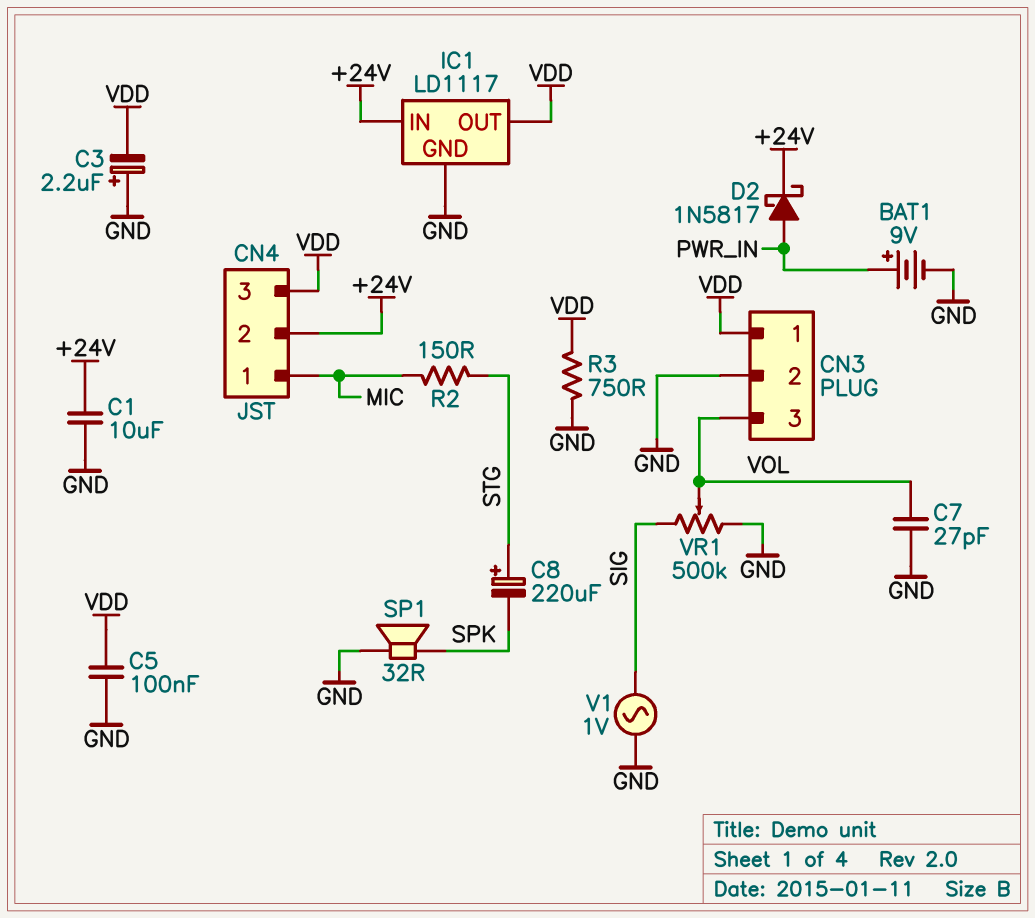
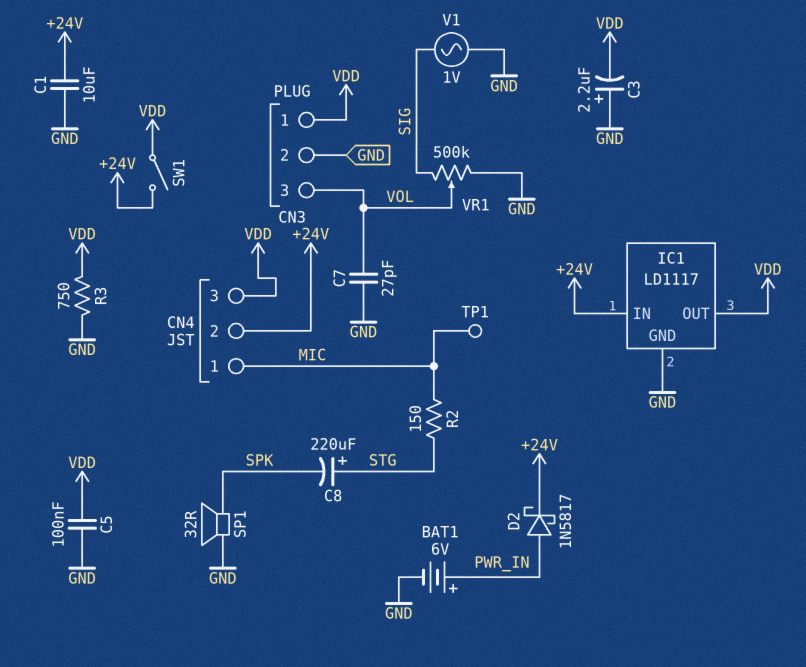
BAT1: 9V (plus PWR_IN, minus GND) -> 6V (plus PWR_IN, minus GND)
SW1: none -> switch (+24V, VDD)
TP1: none -> test point (MIC)

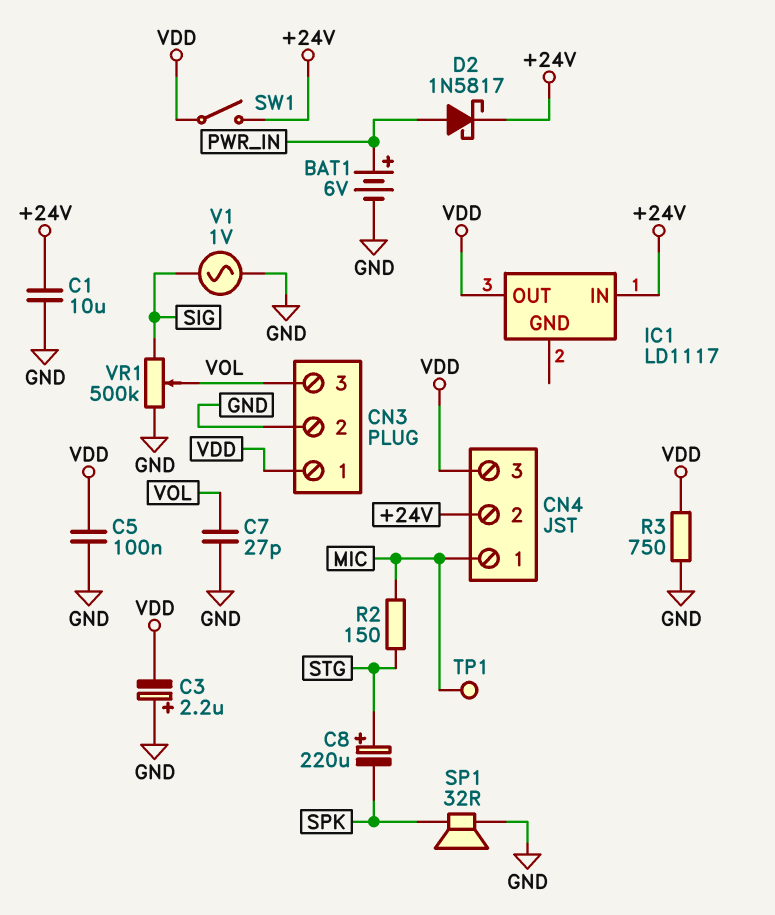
IC1 pin GND: GND -> none

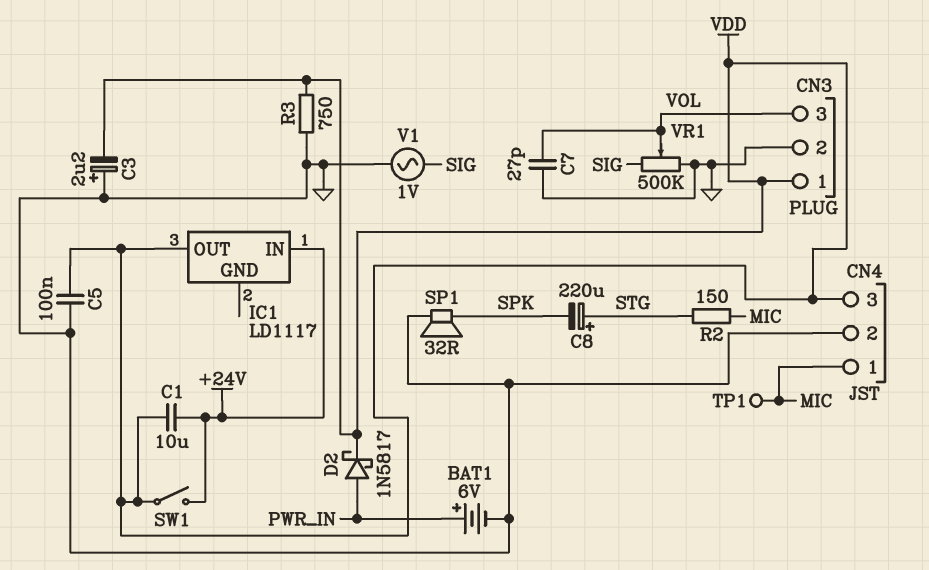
C1: 10uF (+24V, GND) -> 10uF (+24V, VDD)
CN4 pin 2: +24V -> GND
D2: schottky 1N5817 (A PWR_IN, K +24V) -> schottky 1N5817 (A PWR_IN, K VDD)

